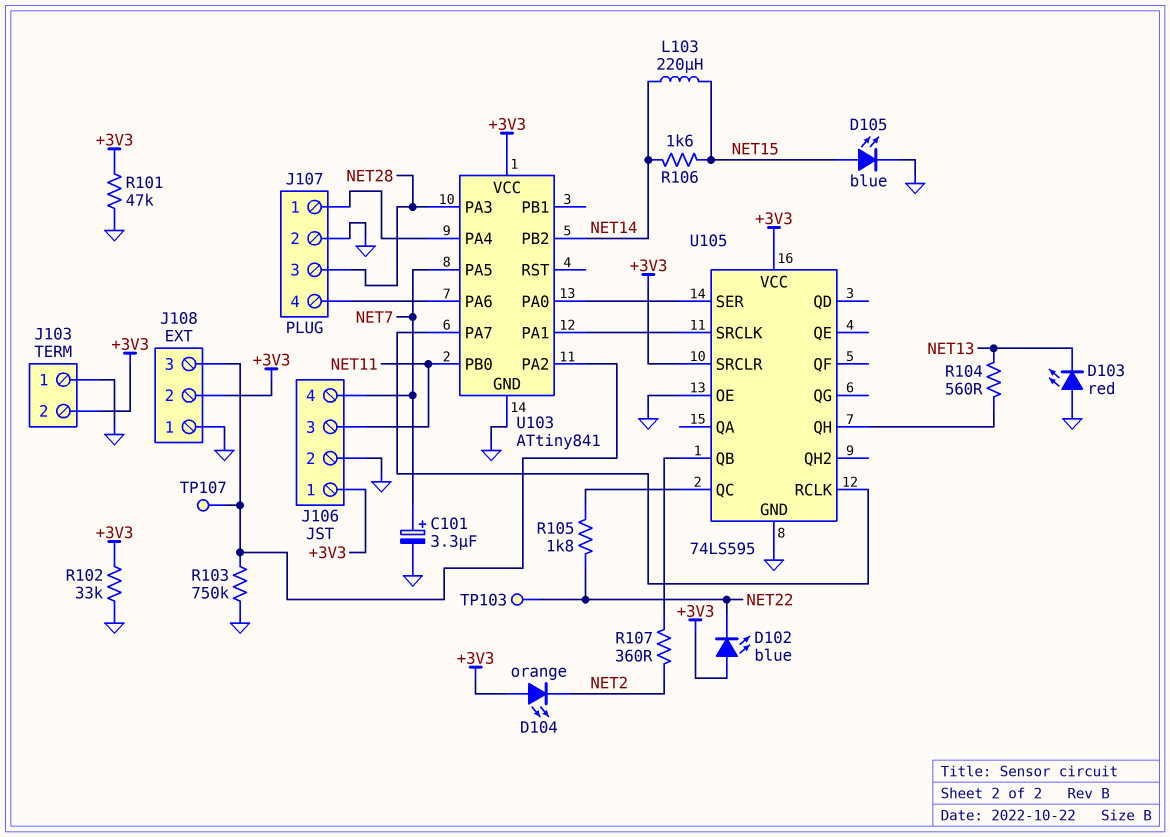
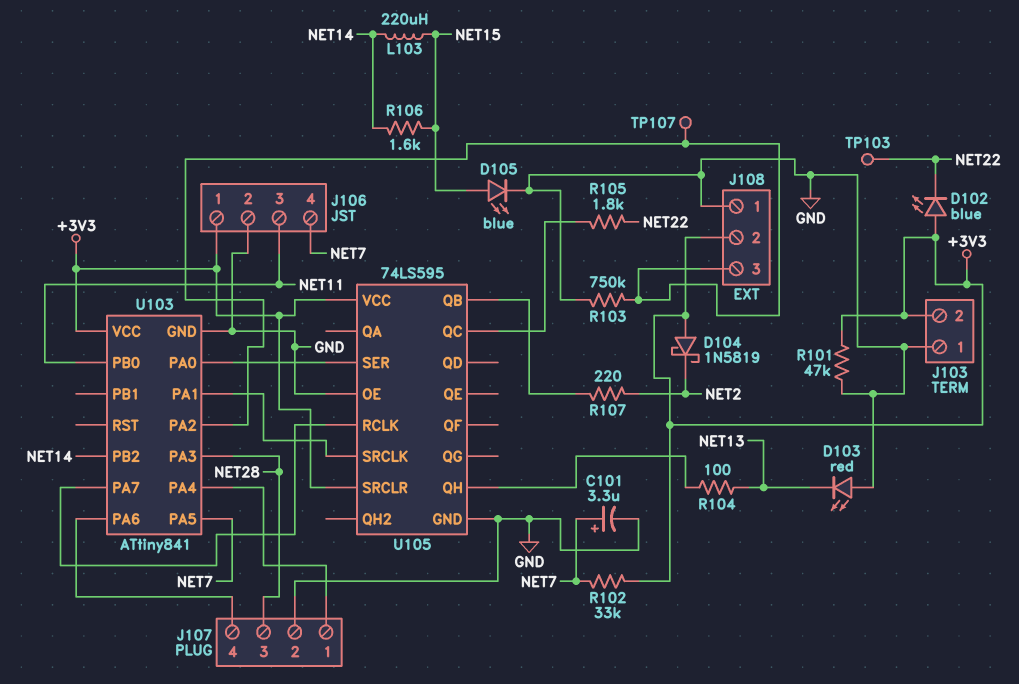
D104: LED orange (A +3V3, K NET2) -> schottky 1N5819 (A +3V3, K NET2)
R102: 33k (+3V3, GND) -> 33k (+3V3, NET7)
R104: 560 (NET13, U105/QH) -> 100 (NET13, U105/QH)
R107: 360 (NET2, U105/QB) -> 220 (NET2, U105/QB)

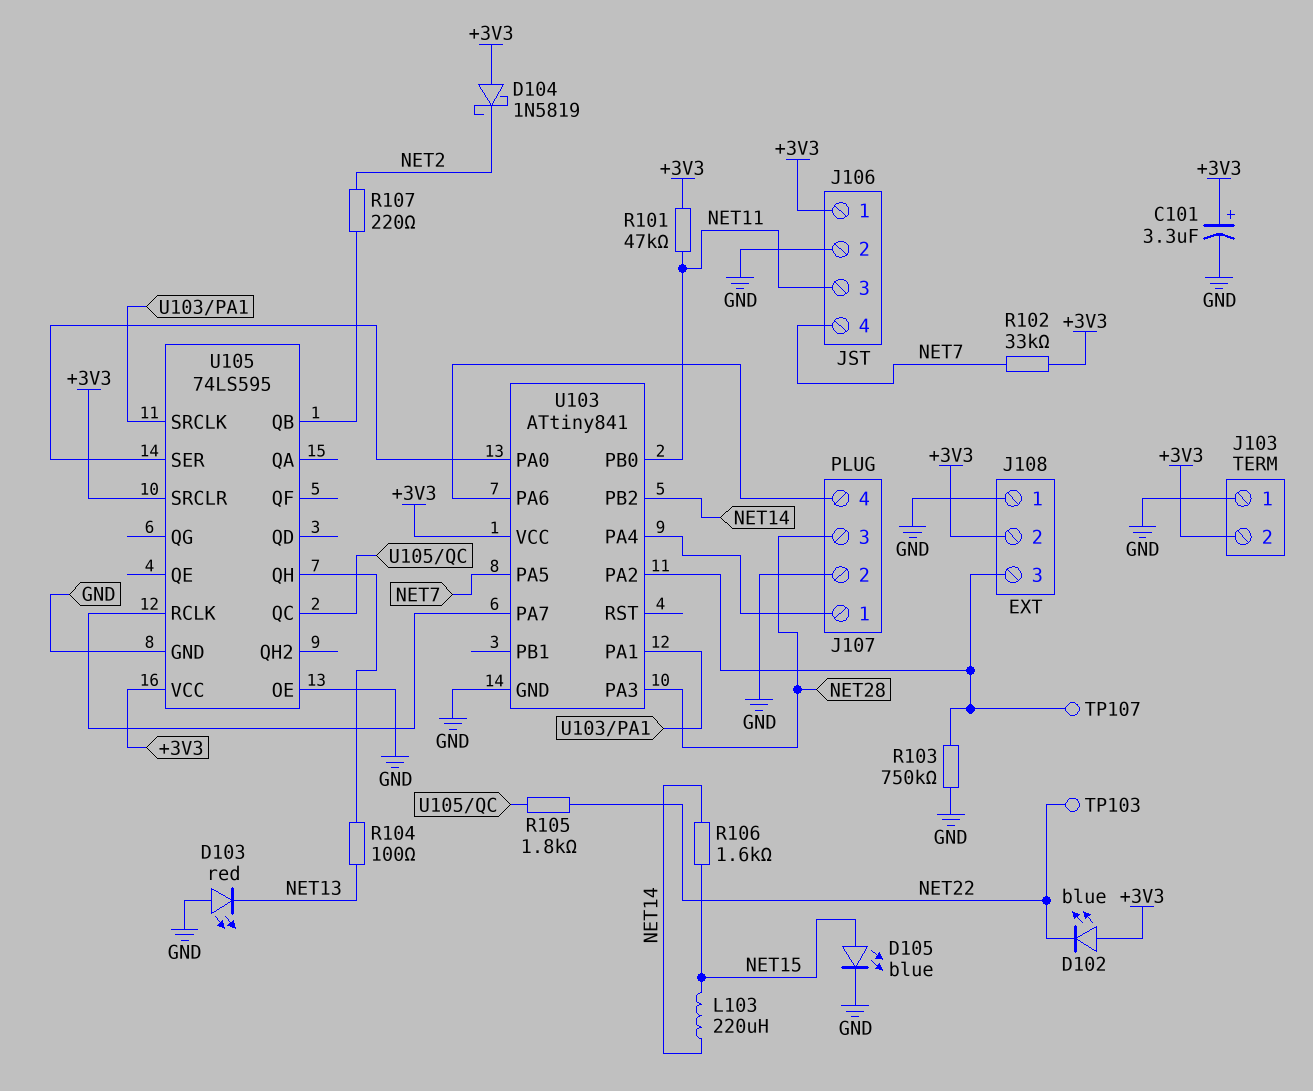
C101: 3.3uF (plus NET7, minus GND) -> 3.3uF (plus +3V3, minus GND)
R101: 47k (+3V3, GND) -> 47k (+3V3, NET11)

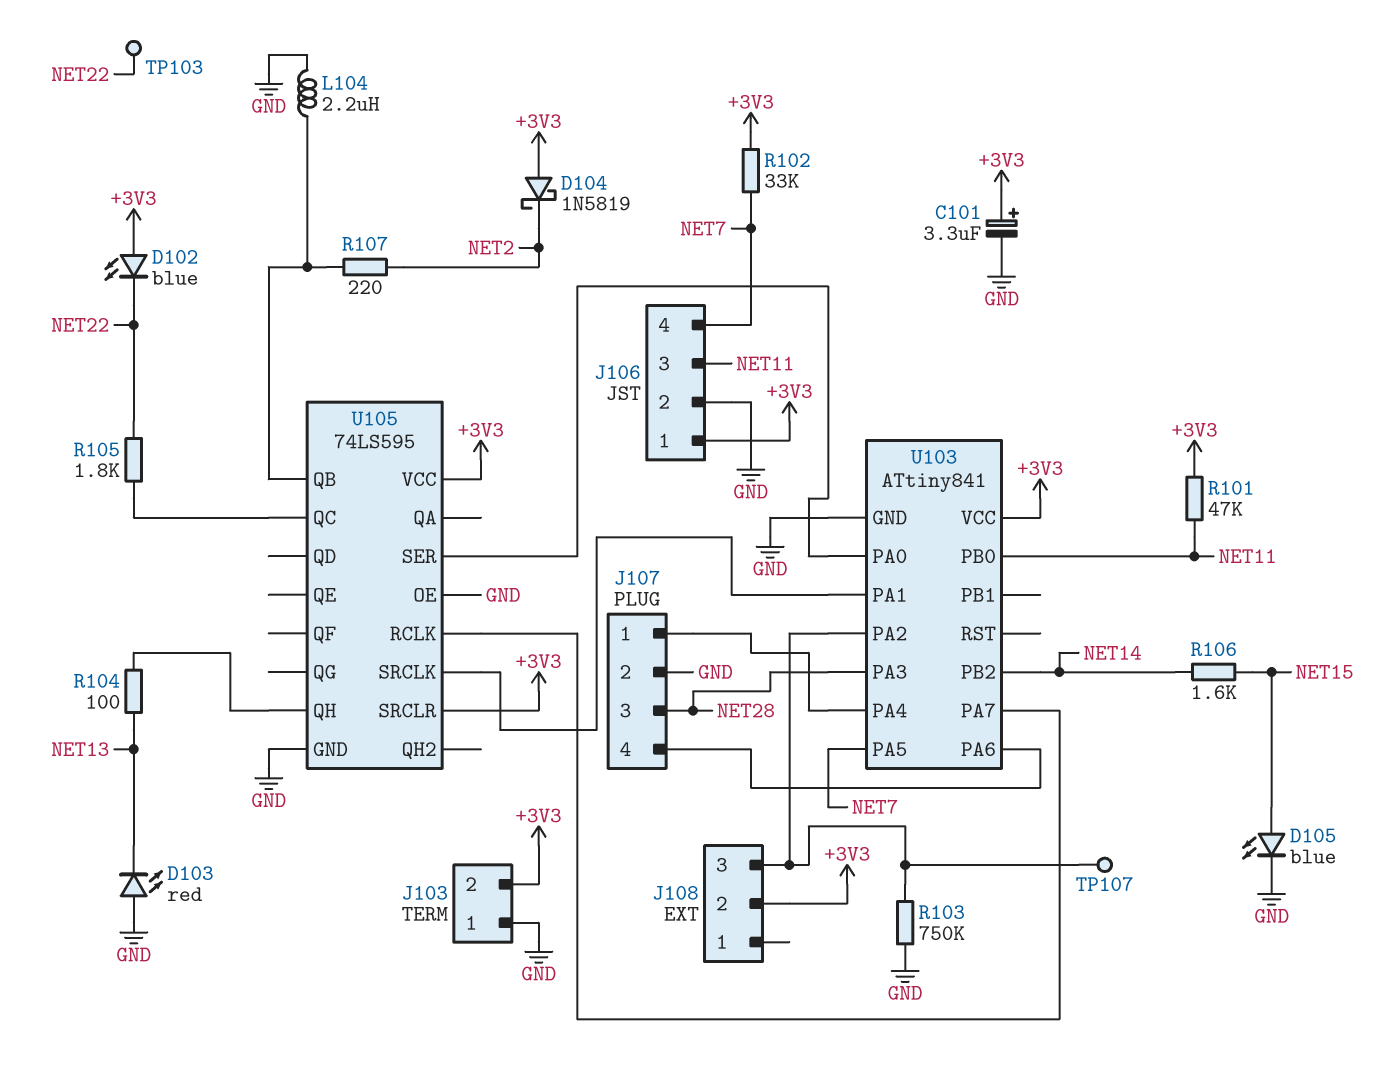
J108 pin 1: GND -> none
L103: 220uH (NET14, NET15) -> none
L104: none -> 2.2uH (GND, U105/QB)

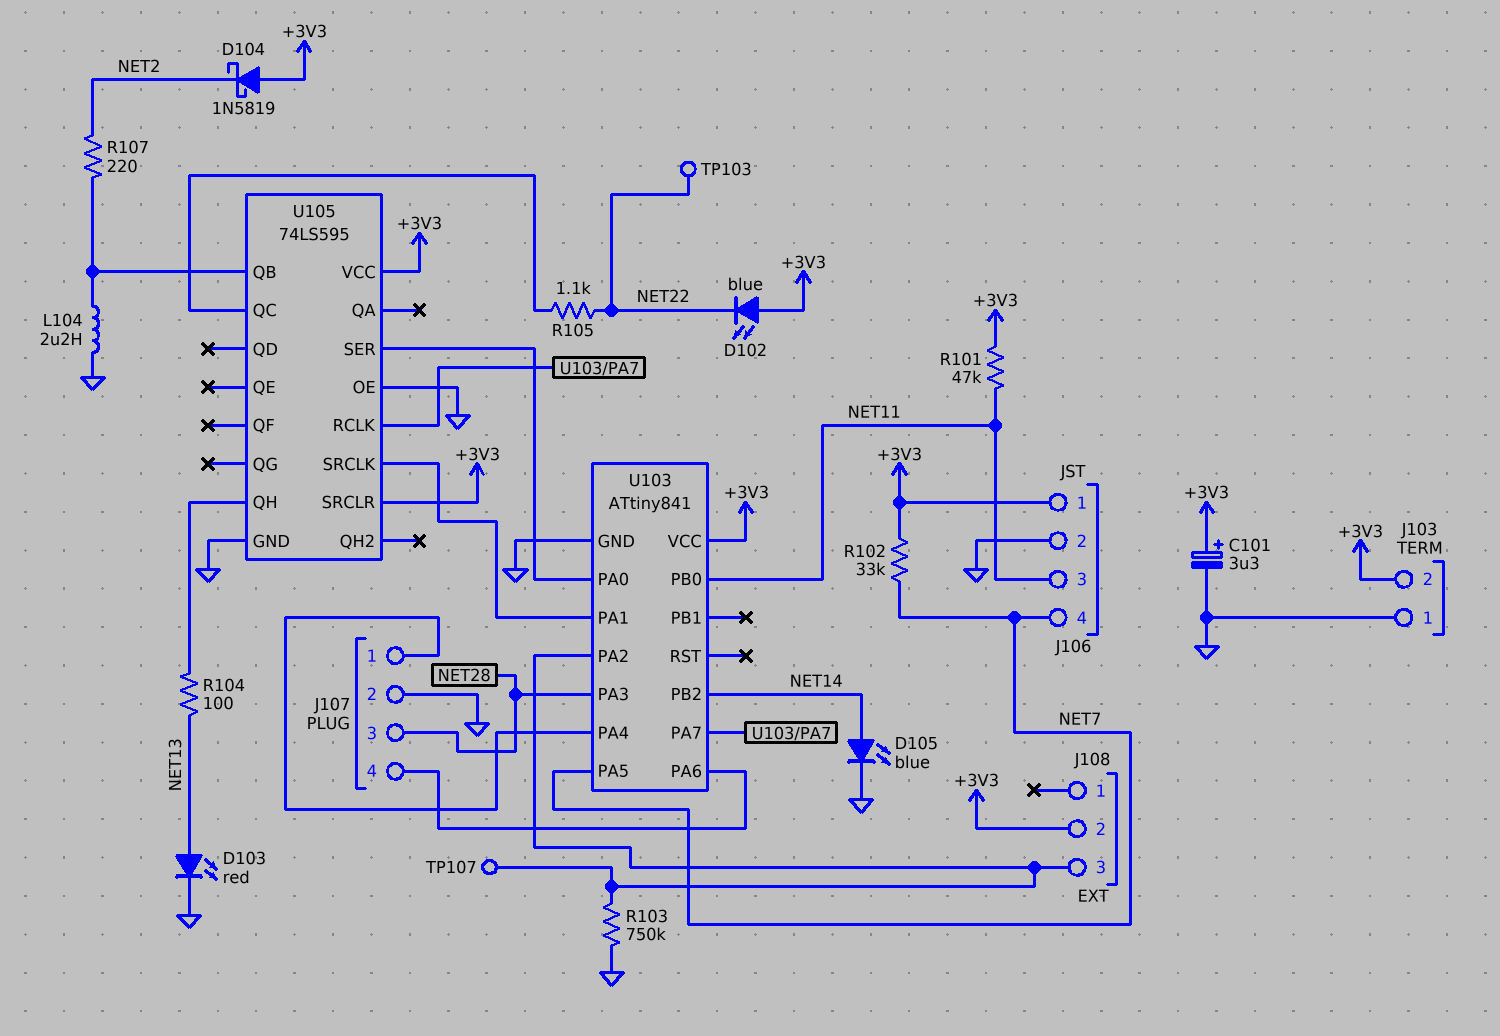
D103: LED red (A GND, K NET13) -> LED red (A NET13, K GND)
D105: LED blue (A NET15, K GND) -> LED blue (A NET14, K GND)
R105: 1.8k (NET22, U105/QC) -> 1.1k (NET22, U105/QC)
R106: 1.6k (NET14, NET15) -> none

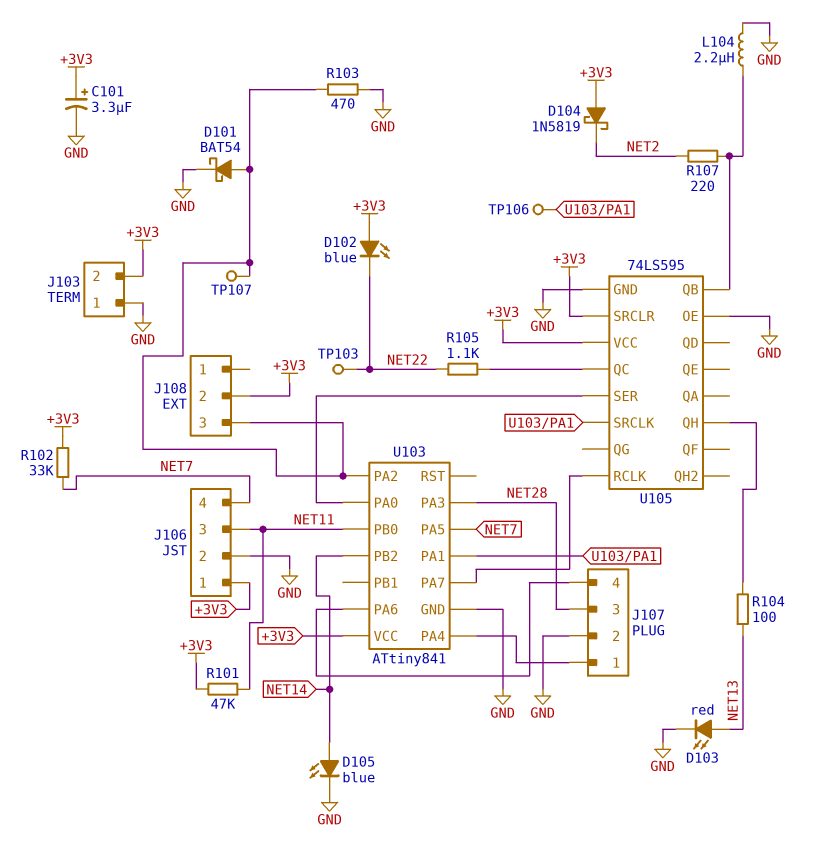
D101: none -> schottky BAT54 (A J108/3, K GND)
R103: 750k (GND, J108/3) -> 470 (GND, J108/3)
TP106: none -> test point (U103/PA1)

